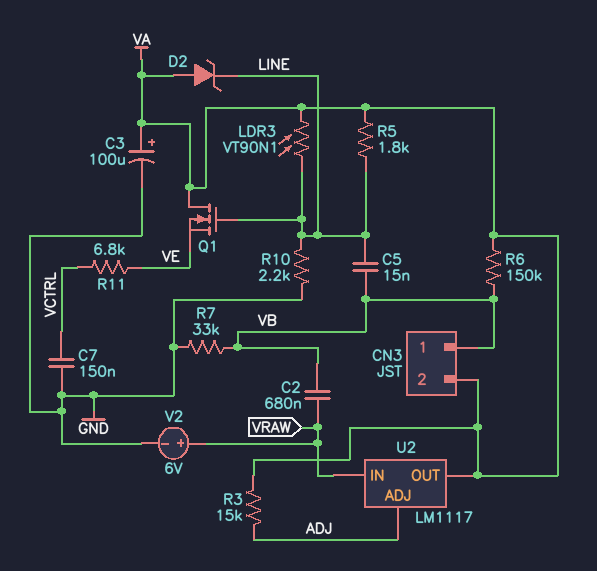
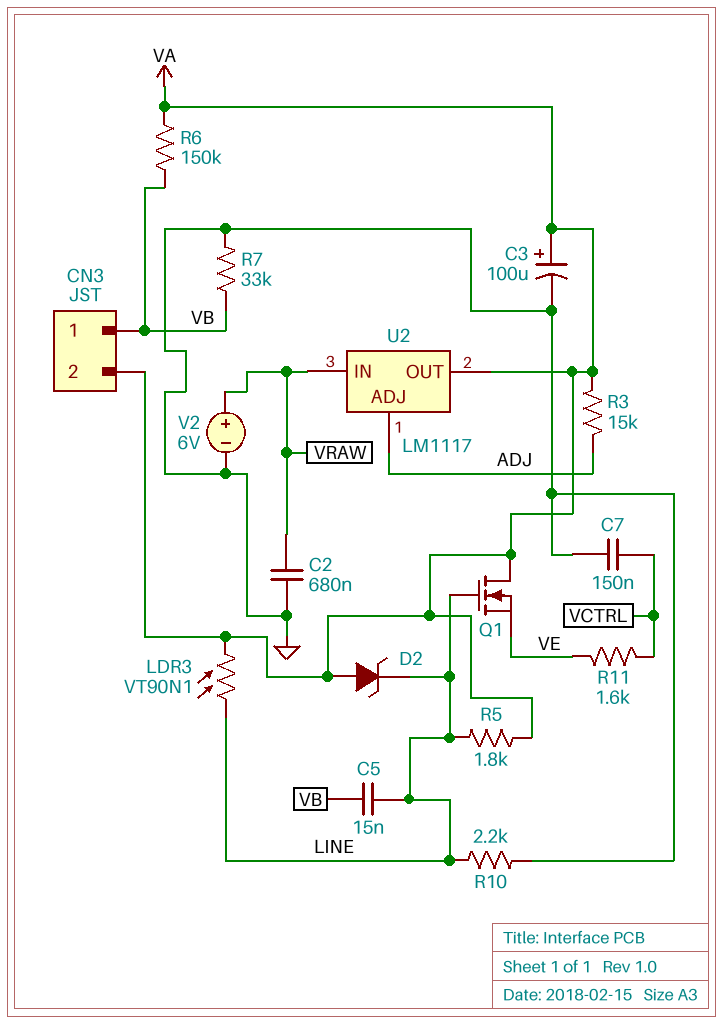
C2: 680nF (VB, VRAW) -> 680nF (GND, VRAW)
R11: 6.8k (VCTRL, VE) -> 1.6k (VCTRL, VE)

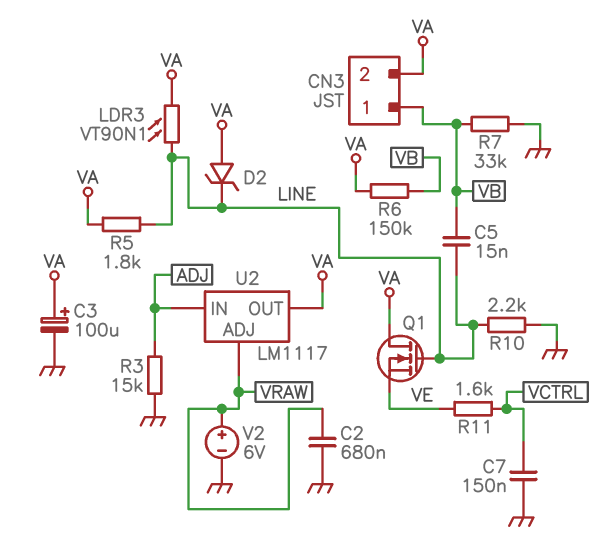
R3: 15k (ADJ, VA) -> 15k (ADJ, GND)
U2 pin ADJ: ADJ -> VRAW
U2 pin IN: VRAW -> ADJ

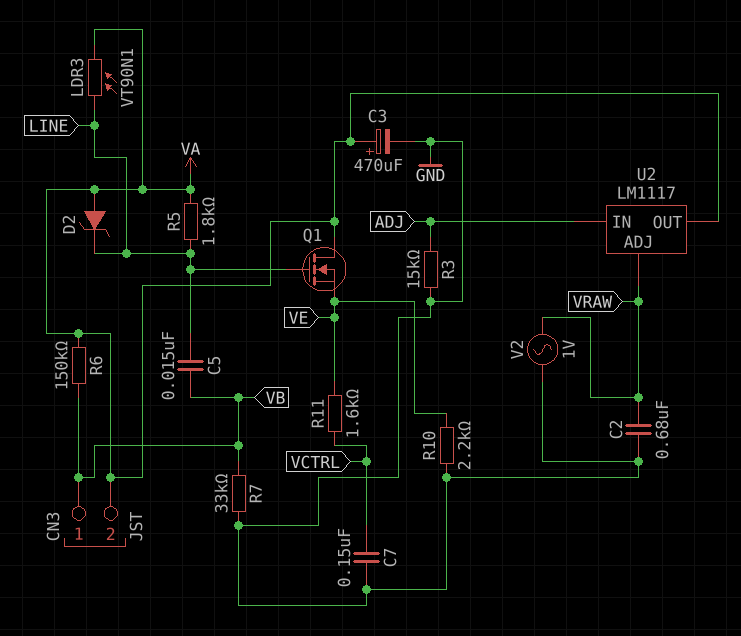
C3: 100uF (plus VA, minus GND) -> 470uF (plus VA, minus GND)
R10: 2.2k (GND, LINE) -> 2.2k (GND, VE)
V2: 6V (plus VRAW, minus GND) -> AC 1V (GND, VRAW)

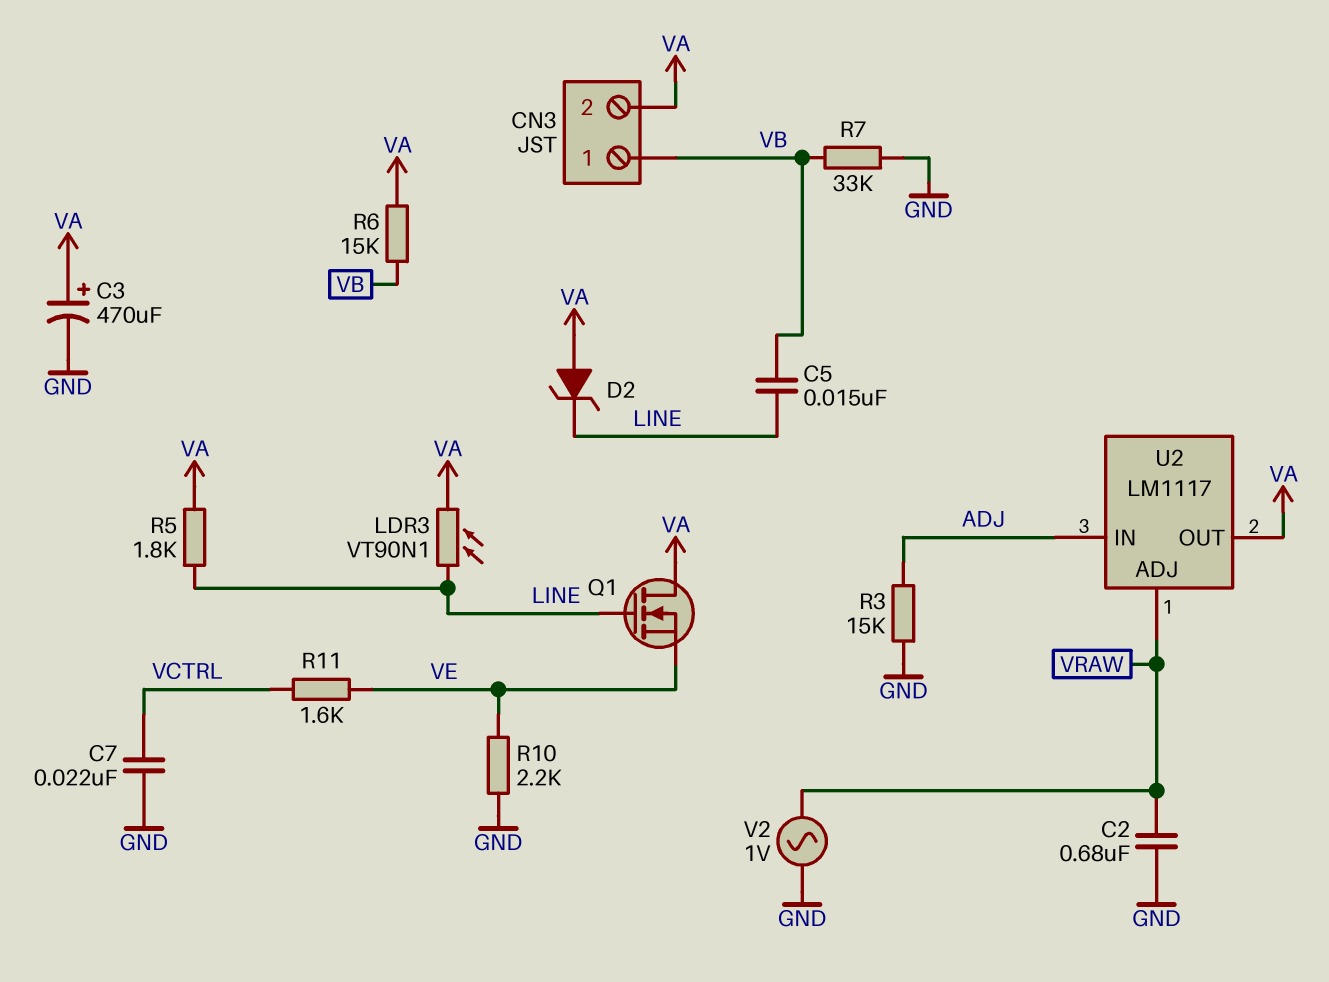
C7: 150nF (GND, VCTRL) -> 22nF (GND, VCTRL)
R6: 150k (VA, VB) -> 15k (VA, VB)

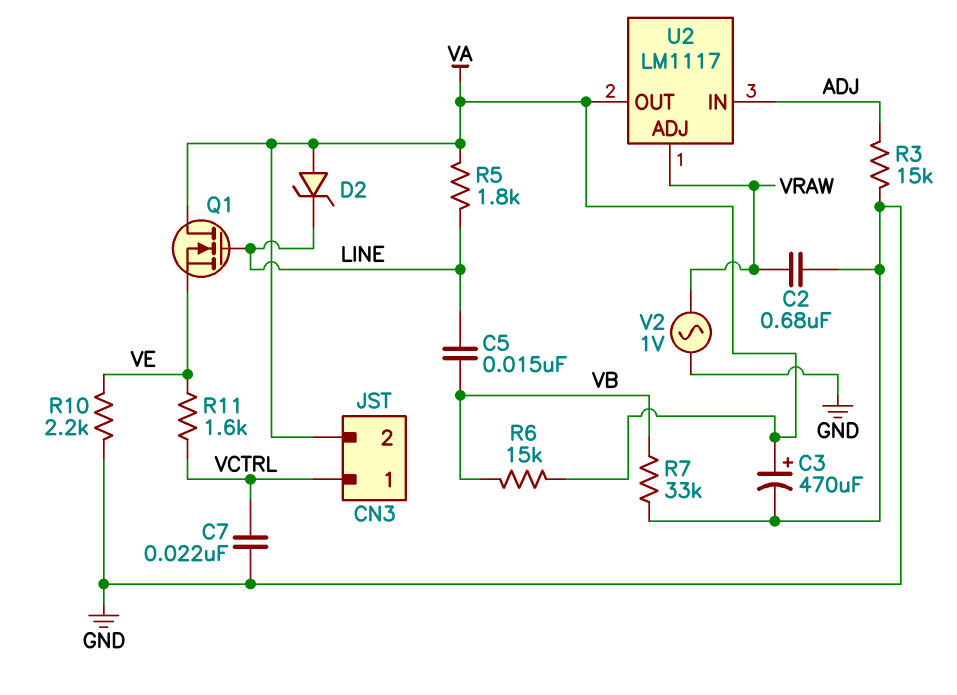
CN3 pin 1: VB -> VCTRL
LDR3: VT90N1 (LINE, VA) -> none

